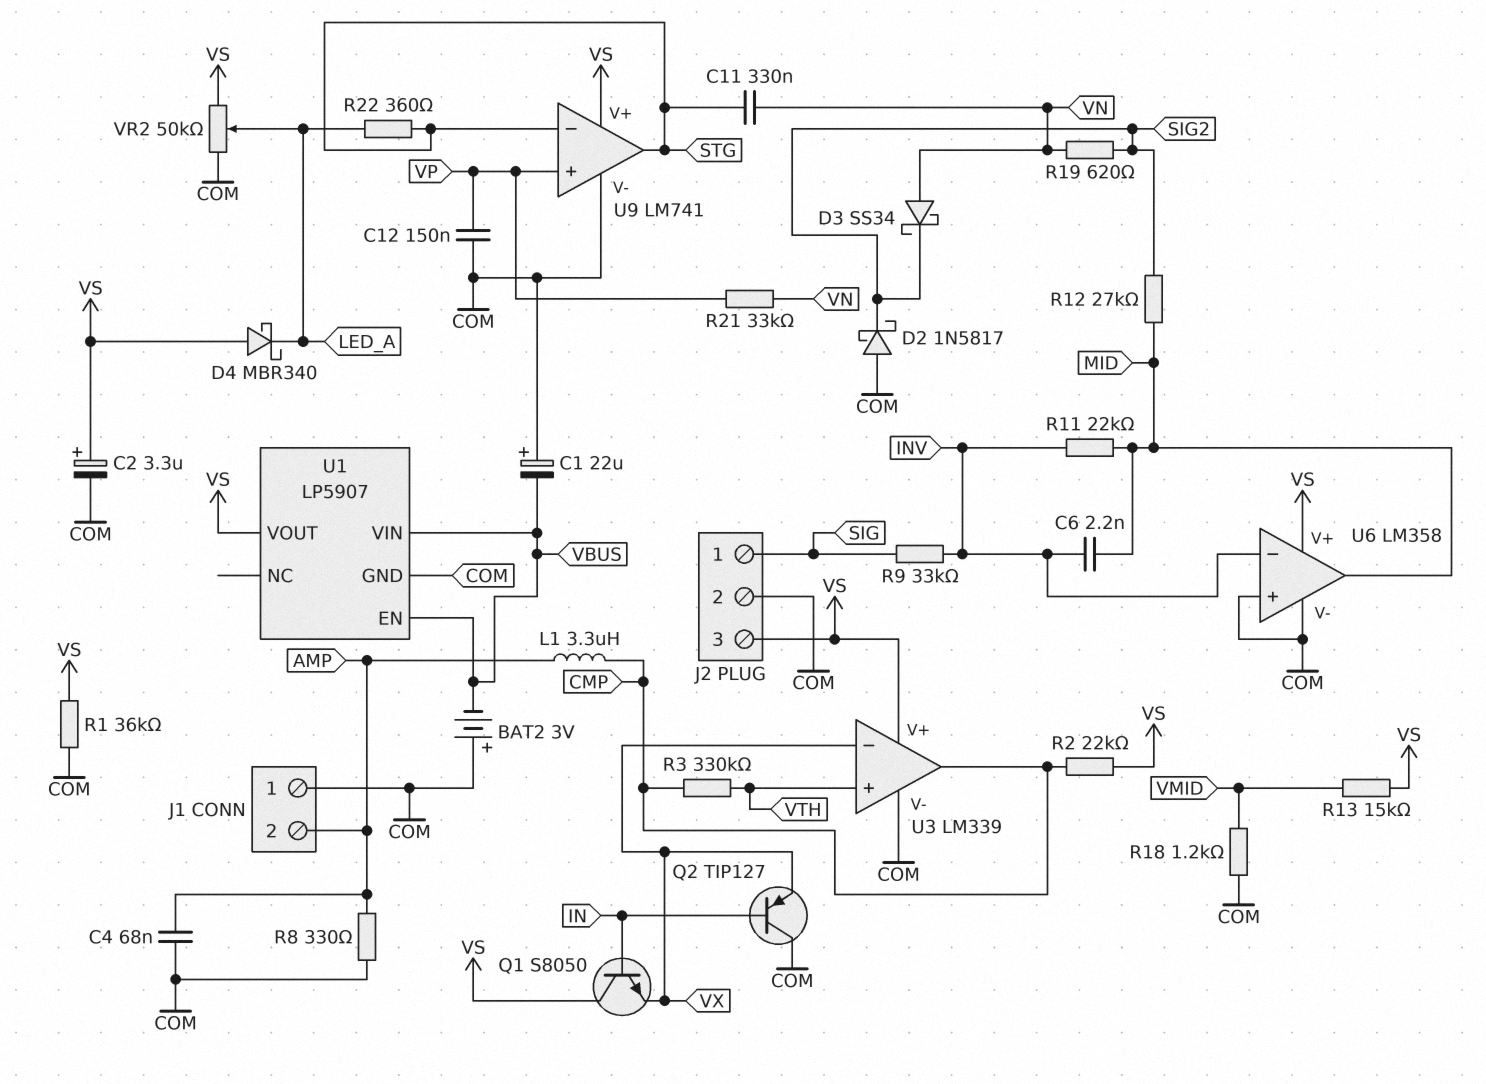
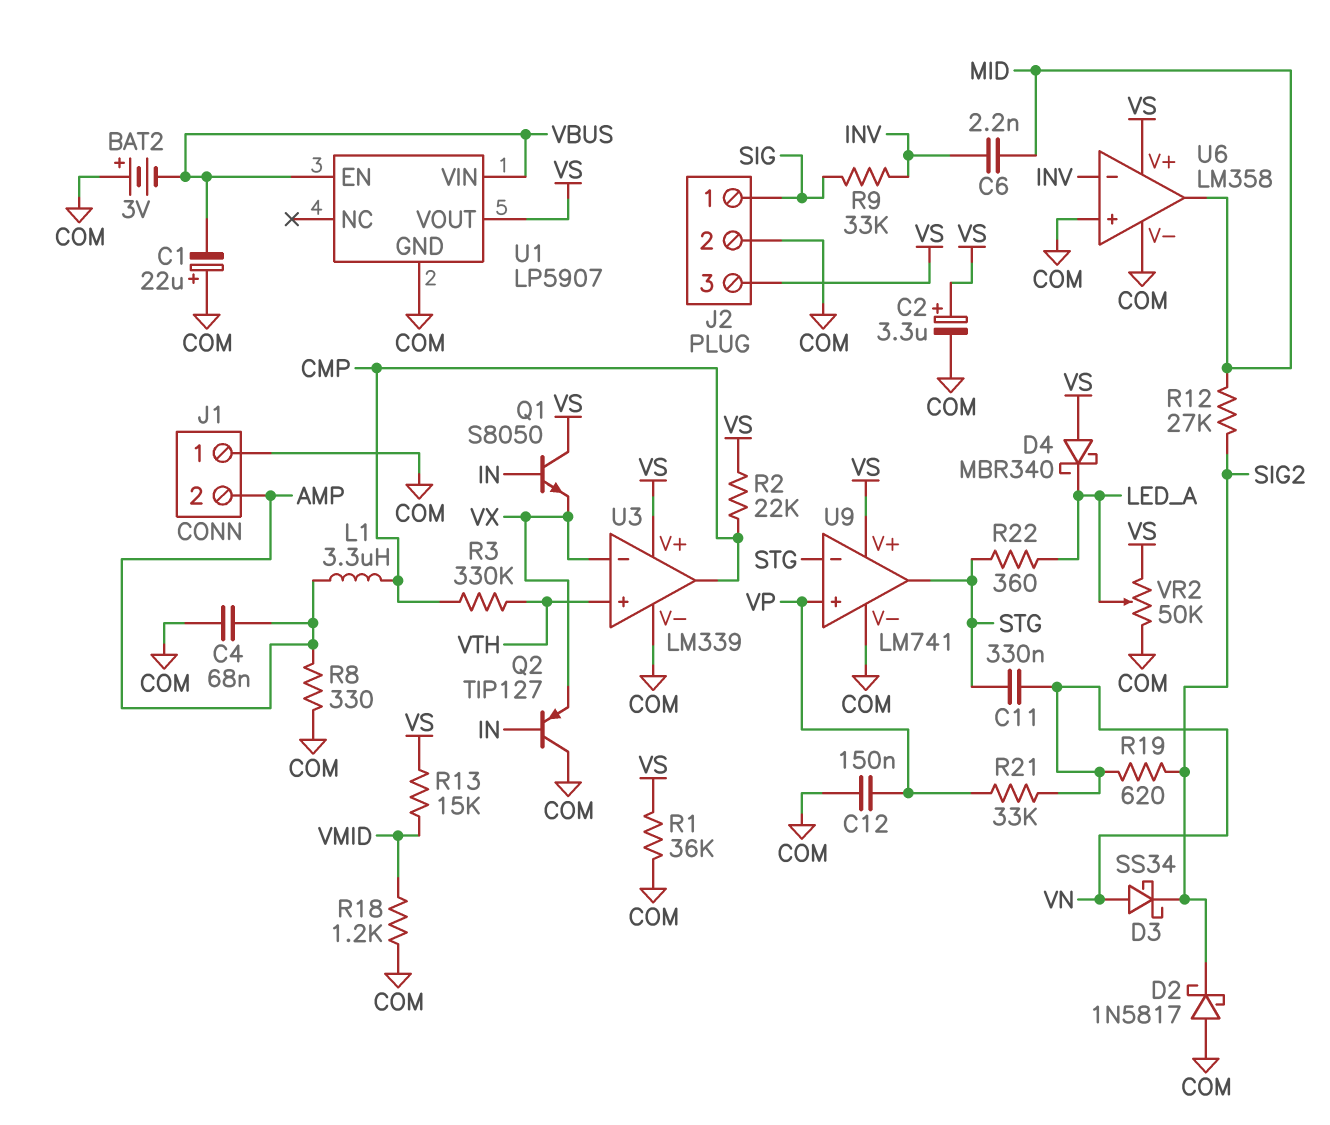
R11: 22k (INV, MID) -> none

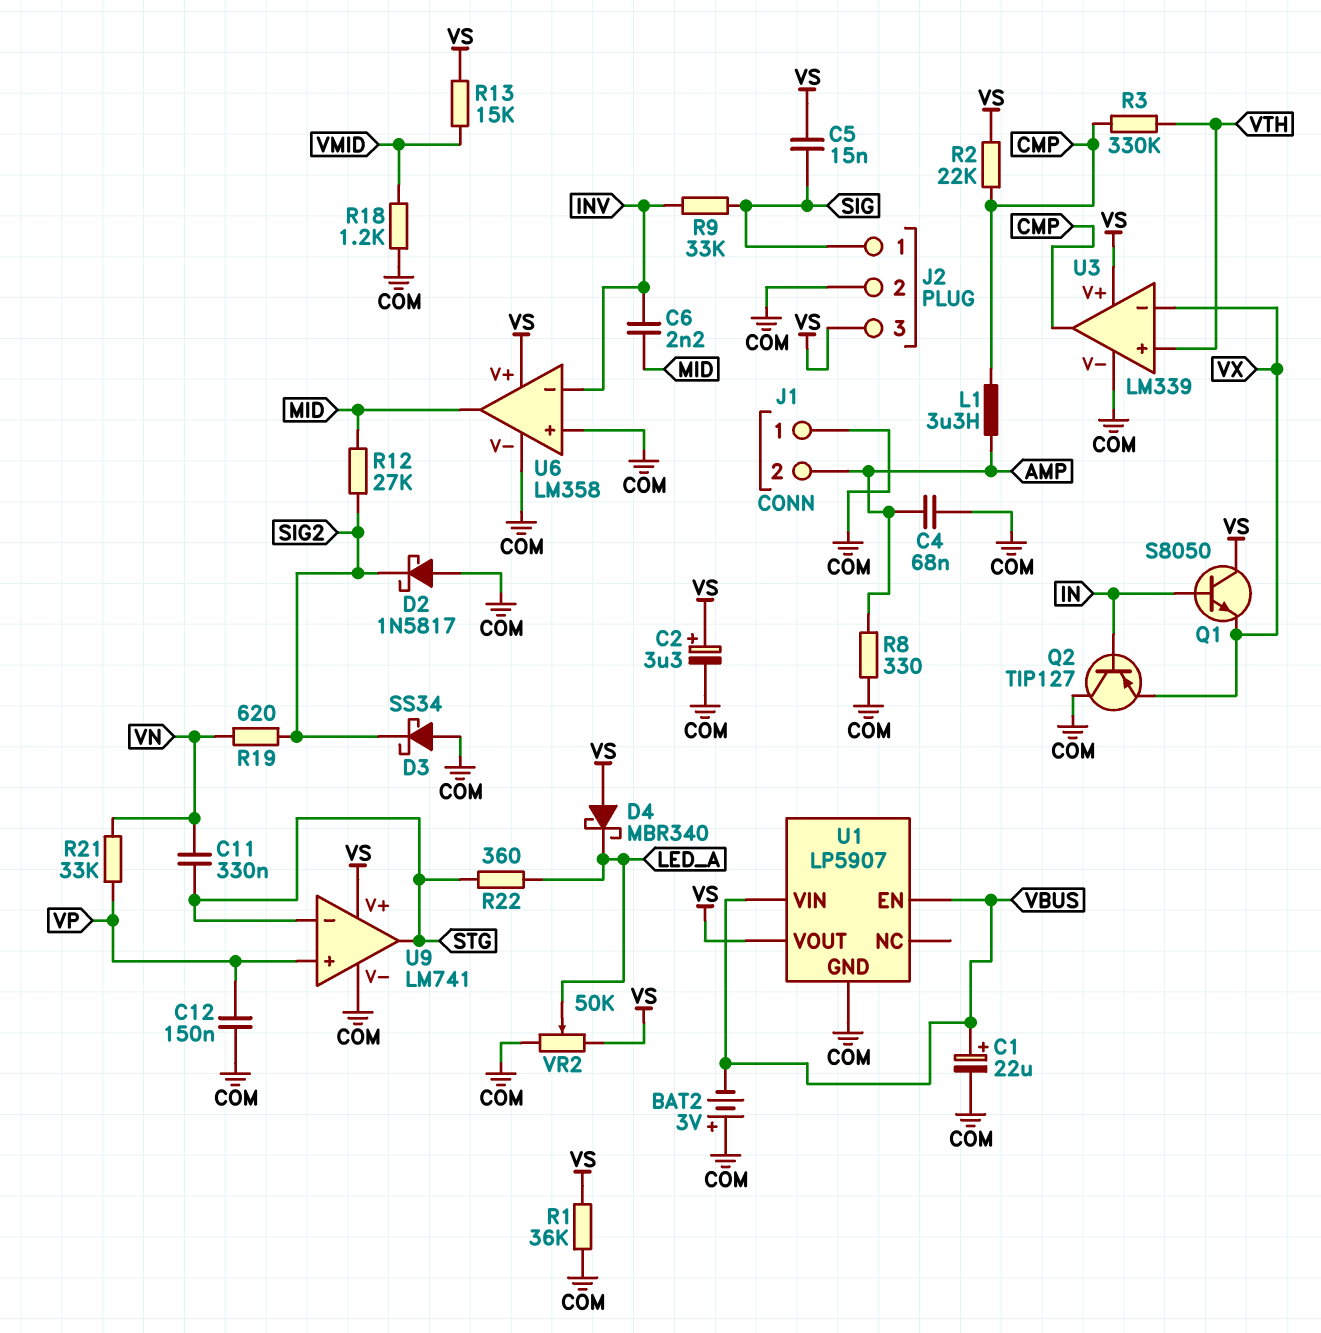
C1: 22uF (plus COM, minus VBUS) -> 22uF (plus VBUS, minus COM)
C5: none -> 15nF (SIG, VS)
D3: schottky SS34 (A VN, K SIG2) -> schottky SS34 (A COM, K SIG2)

